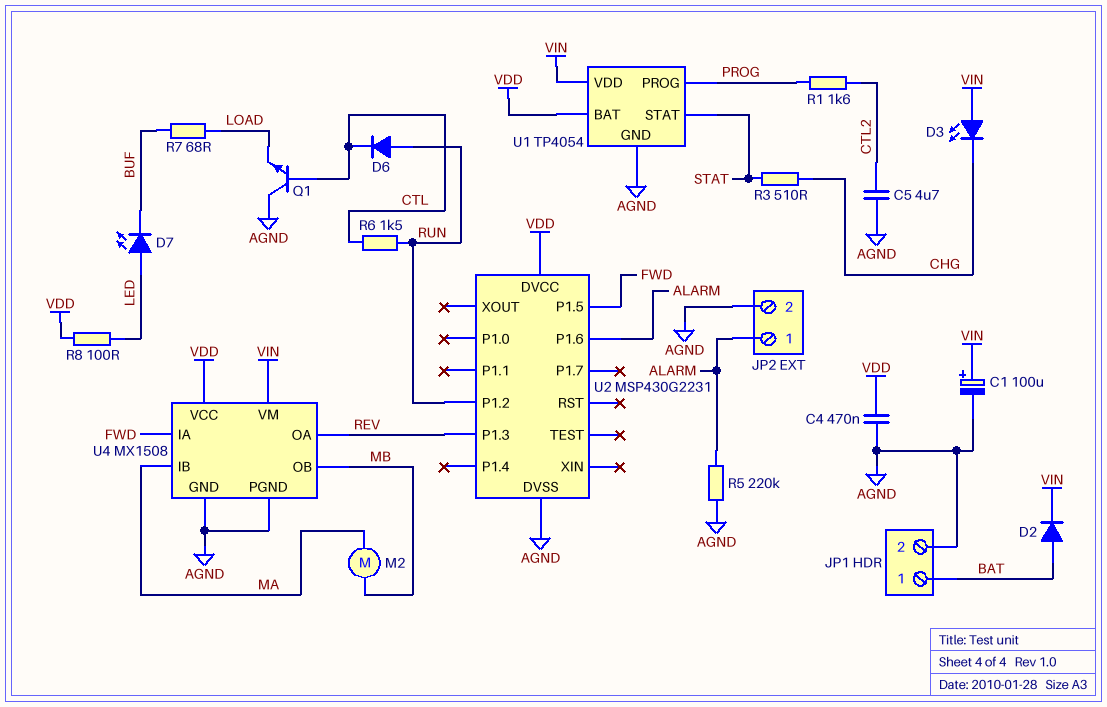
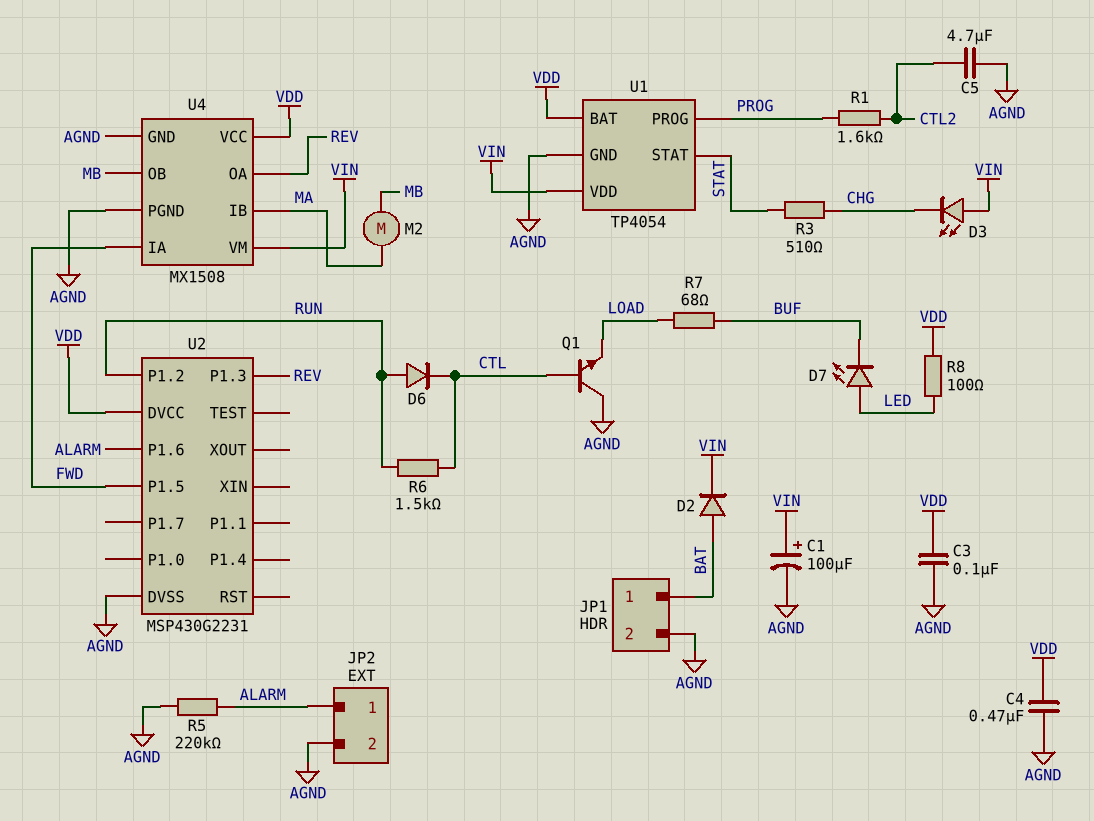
C3: none -> 100nF (AGND, VDD)

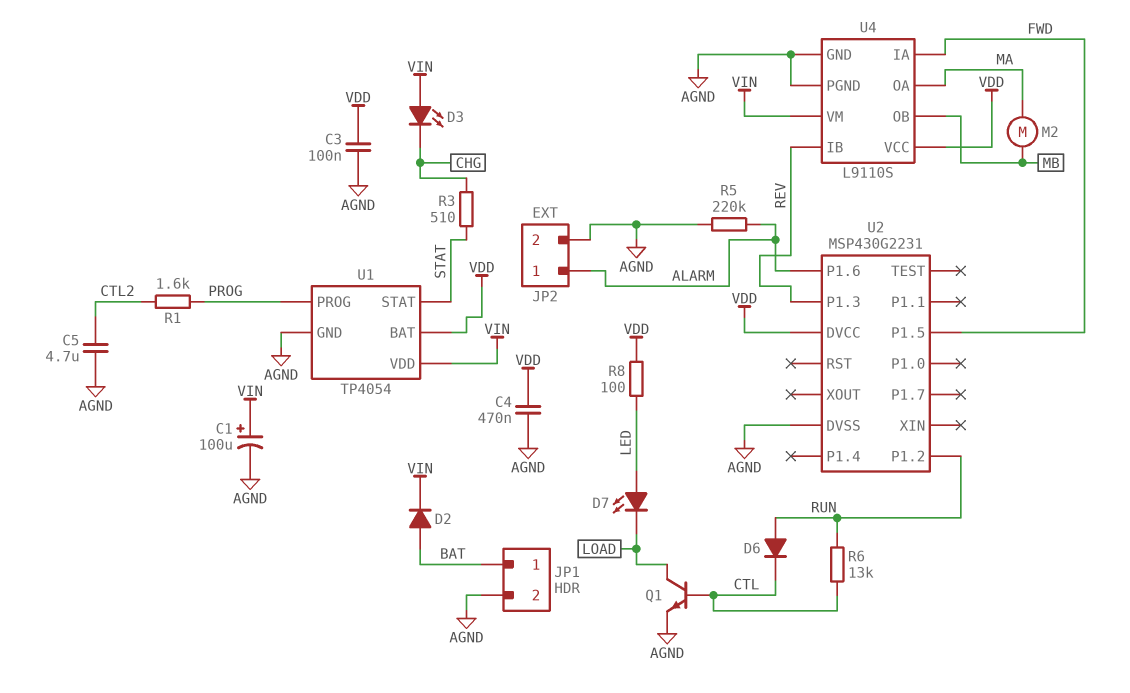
D7: LED (A LED, K BUF) -> LED (A LED, K LOAD)
Q1: NPN (B CTL, C AGND, E LOAD) -> NPN (B CTL, C LOAD, E AGND)
R6: 1.5k (CTL, RUN) -> 13k (CTL, RUN)
R7: 68 (BUF, LOAD) -> none
U4: MX1508 -> L9110S
U4 pin IB: MA -> REV
U4 pin OA: REV -> MA

